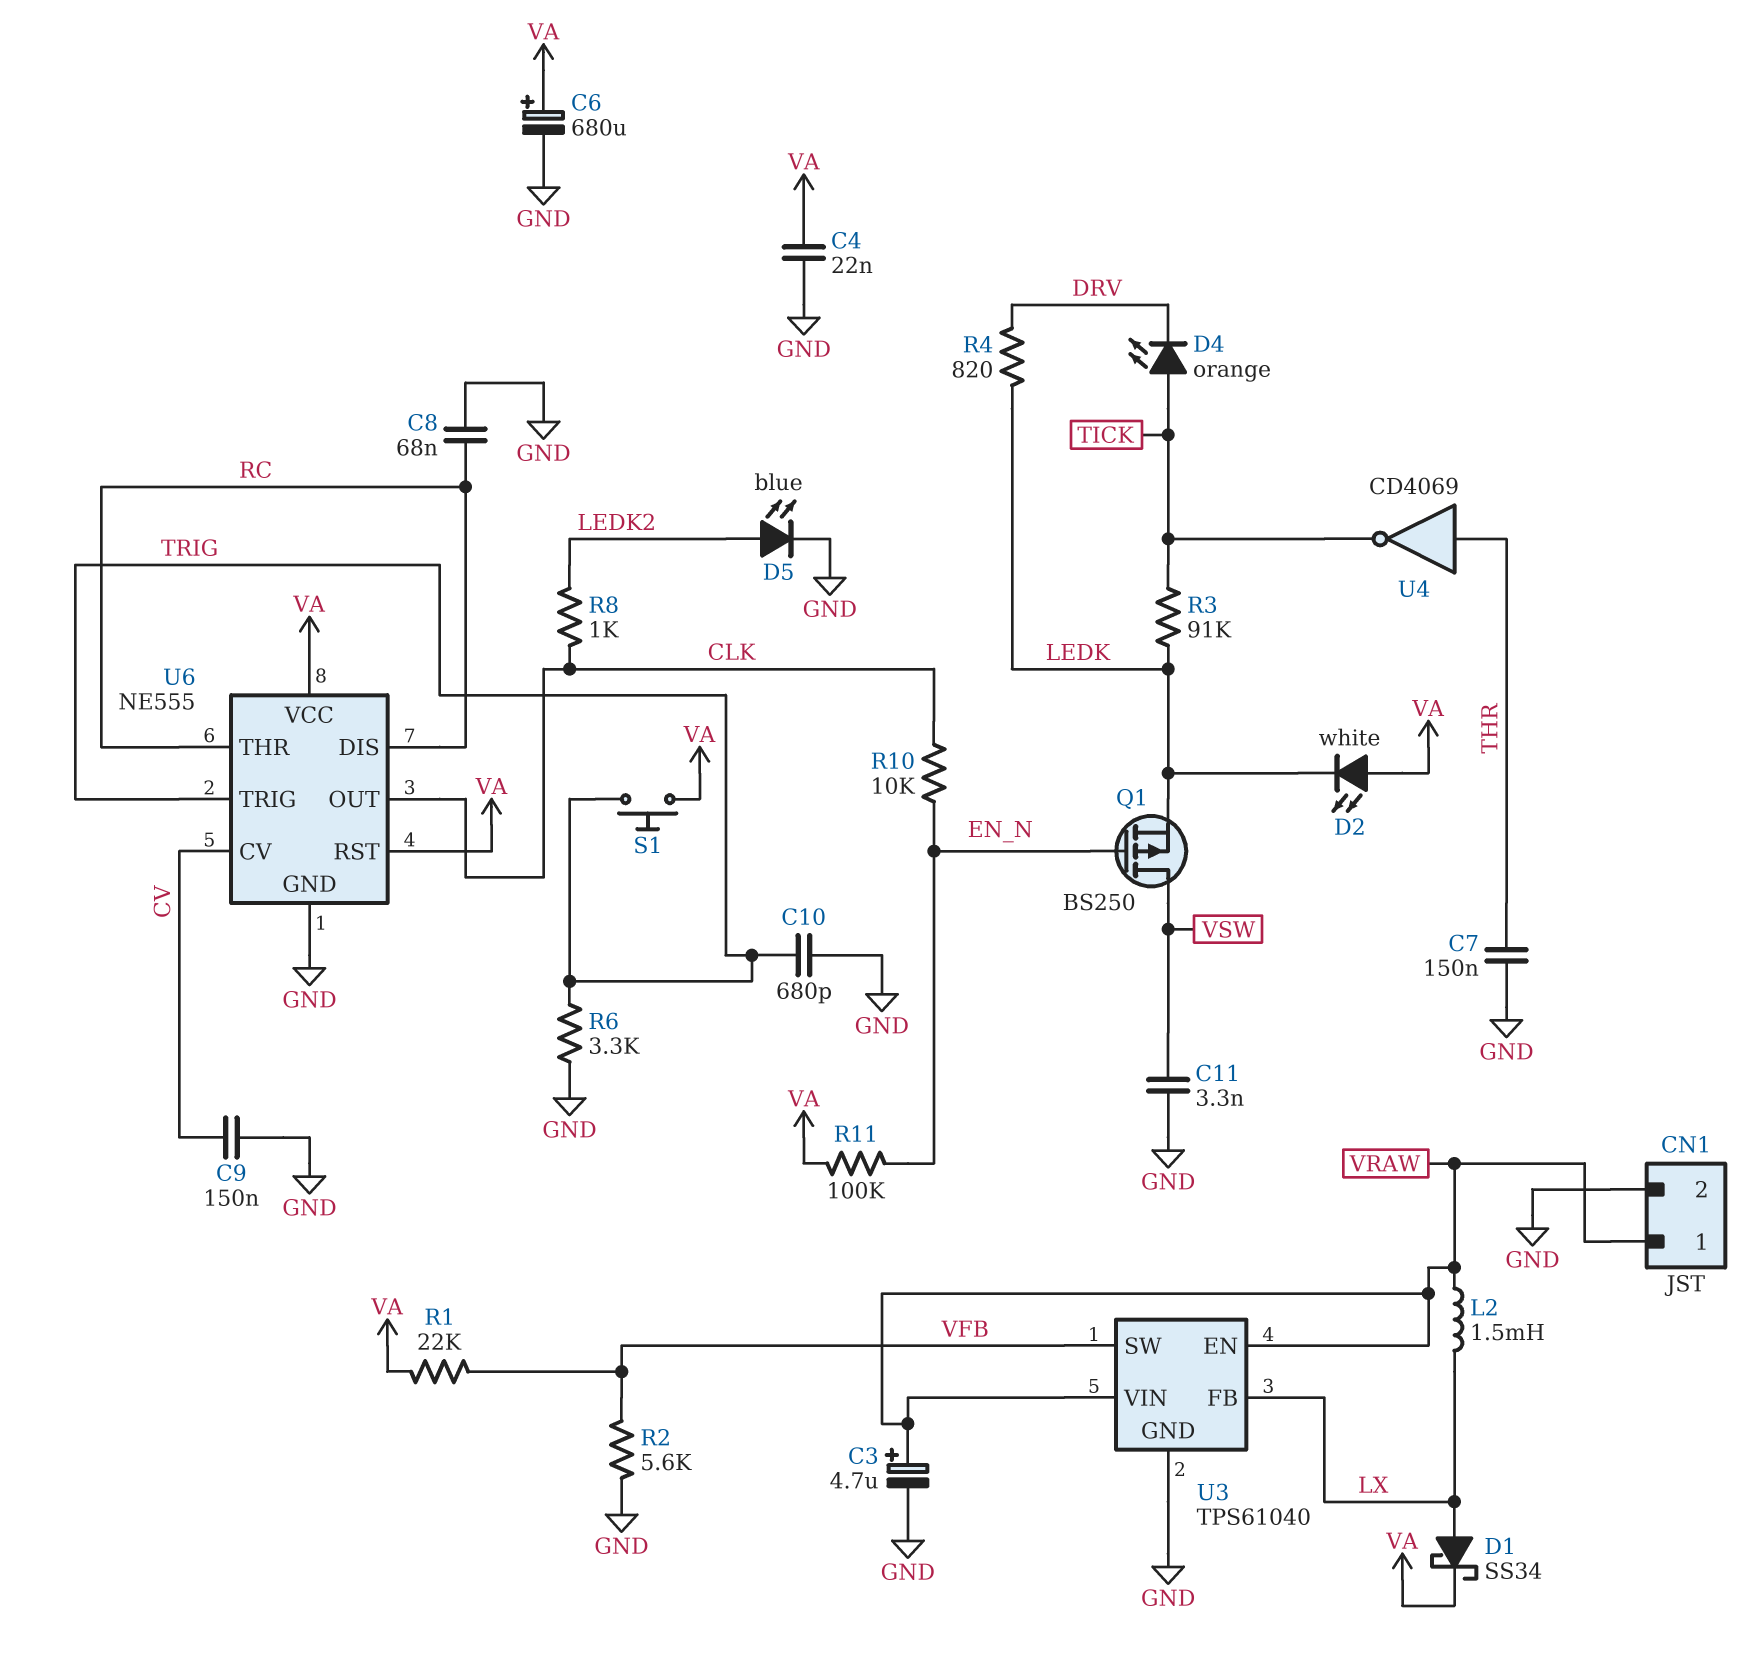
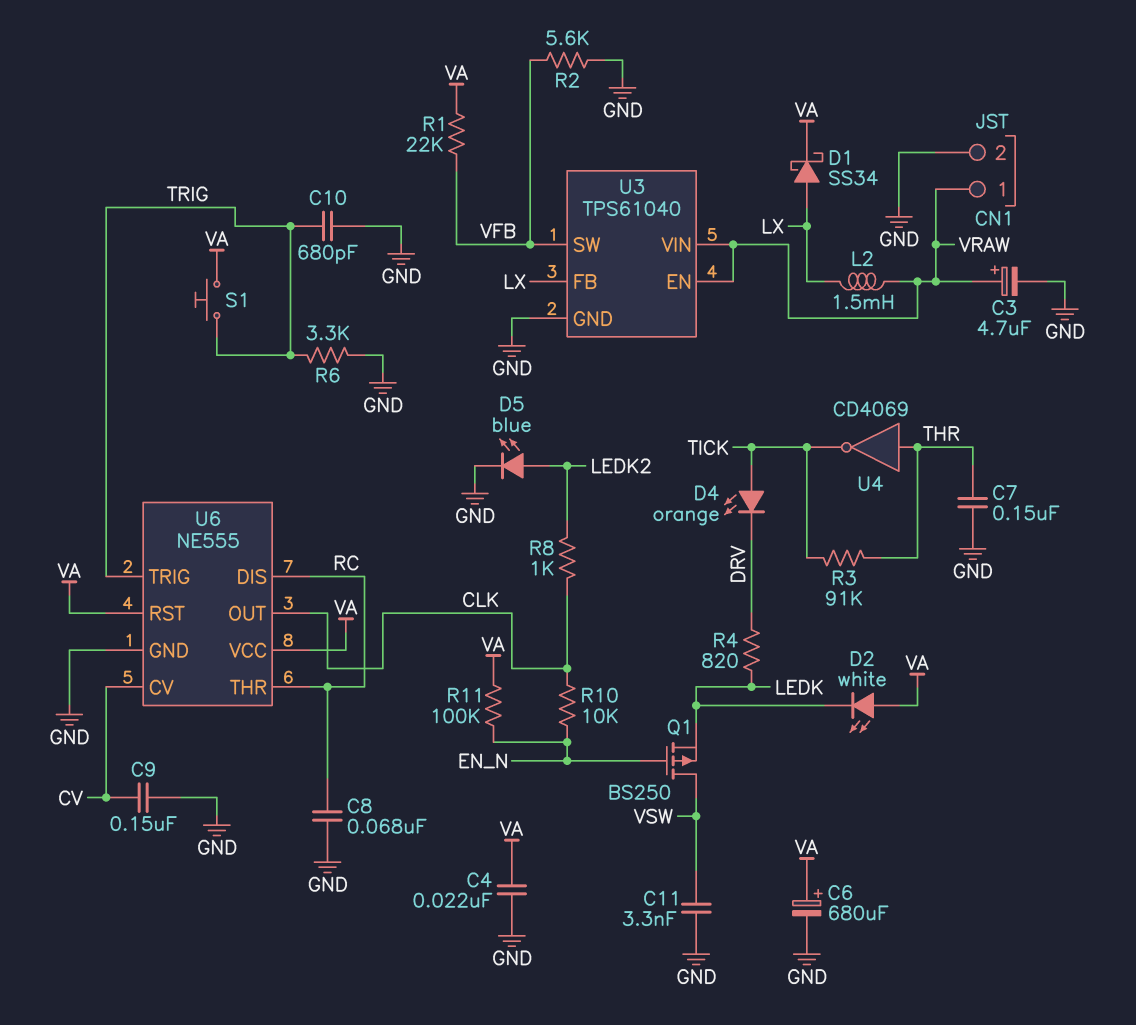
R3: 91k (LEDK, TICK) -> 91k (THR, TICK)

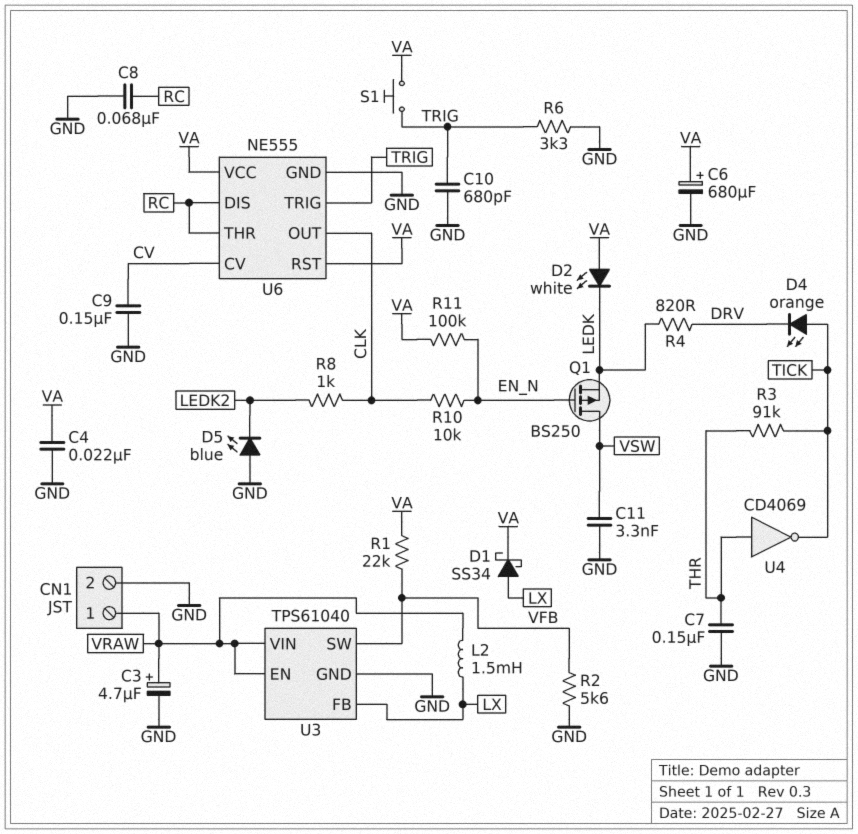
D5: LED blue (A LEDK2, K GND) -> LED blue (A GND, K LEDK2)

